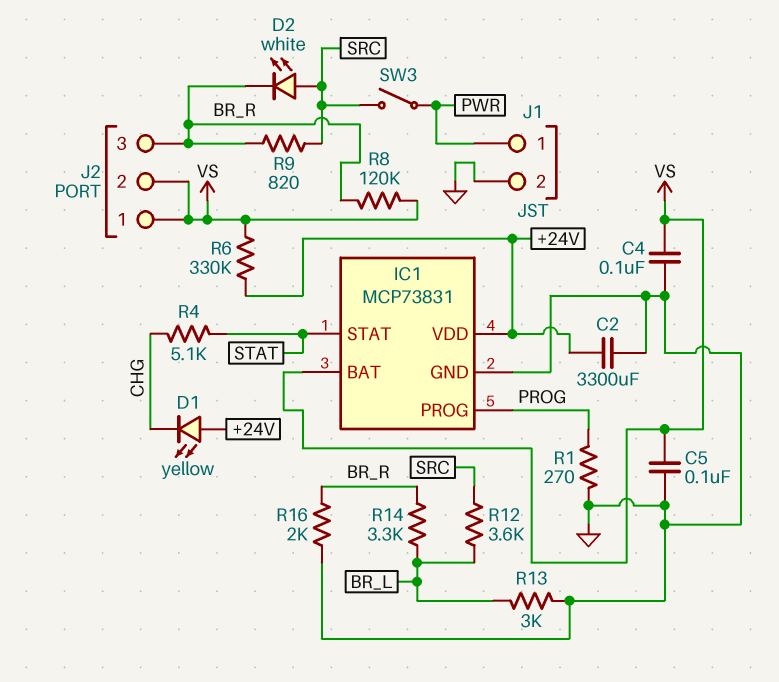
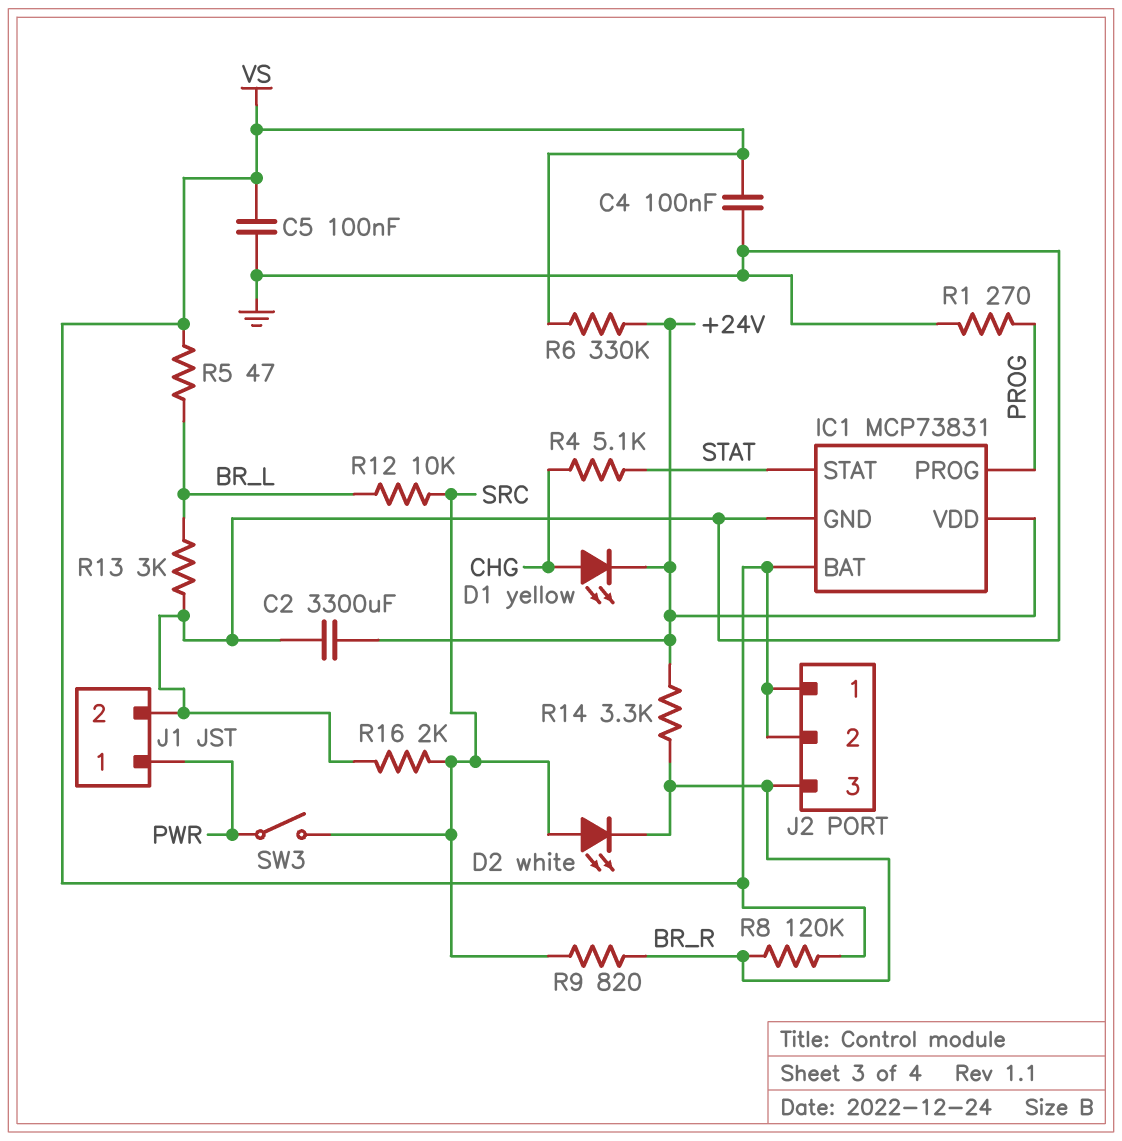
D1: LED yellow (A +24V, K CHG) -> LED yellow (A CHG, K +24V)
R5: none -> 47 (BR_L, VS)
R12: 3.6k (BR_L, SRC) -> 10k (BR_L, SRC)
R14: 3.3k (BR_L, BR_R) -> 3.3k (+24V, BR_R)
R16: 2k (BR_R, GND) -> 2k (GND, SRC)

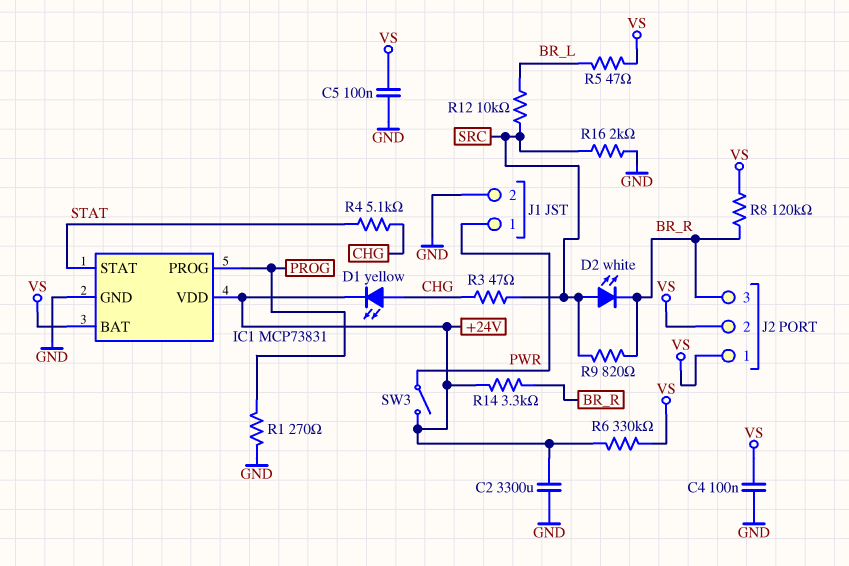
R3: none -> 47 (CHG, SRC)
R13: 3k (BR_L, GND) -> none
SW3: switch (PWR, SRC) -> switch (+24V, PWR)

